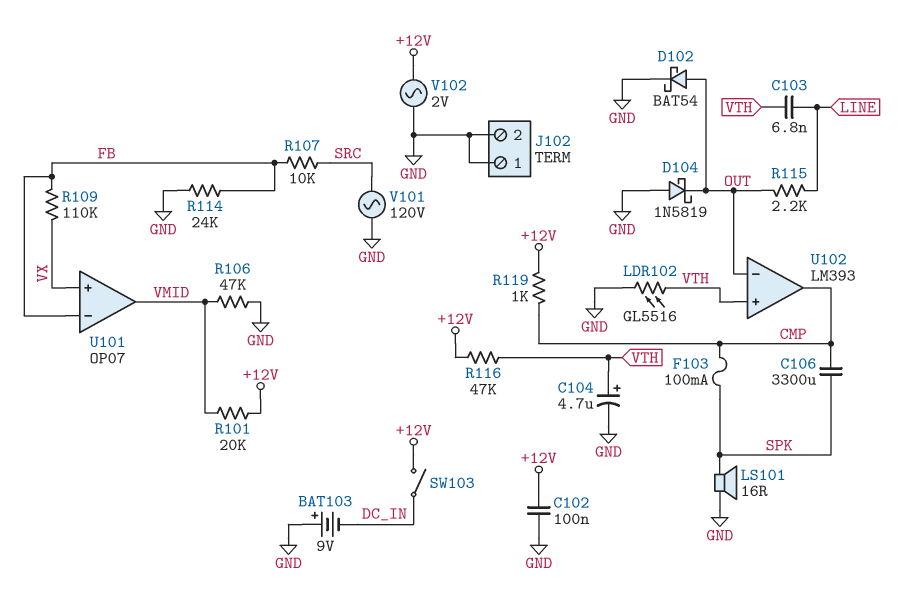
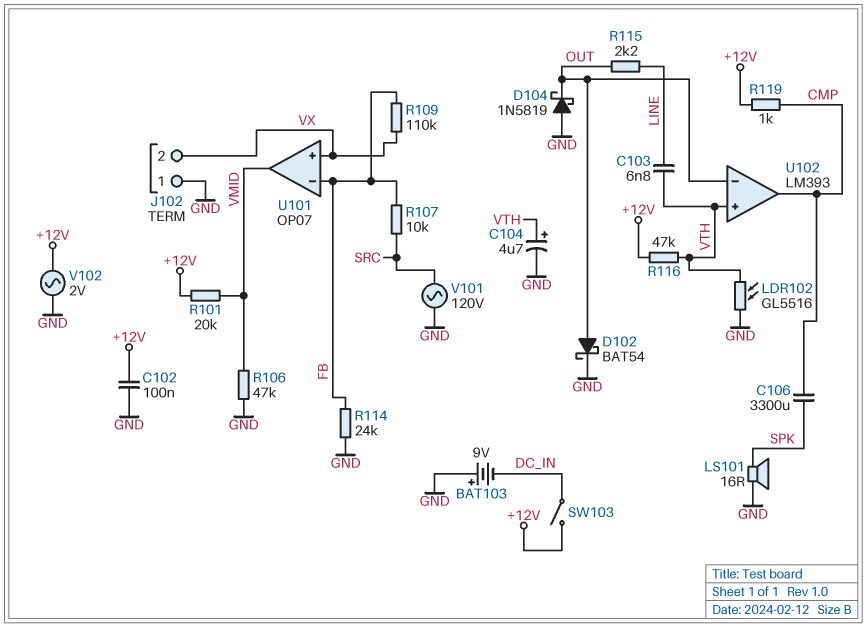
F103: 100mA (CMP, SPK) -> none
J102 pin 2: GND -> VX

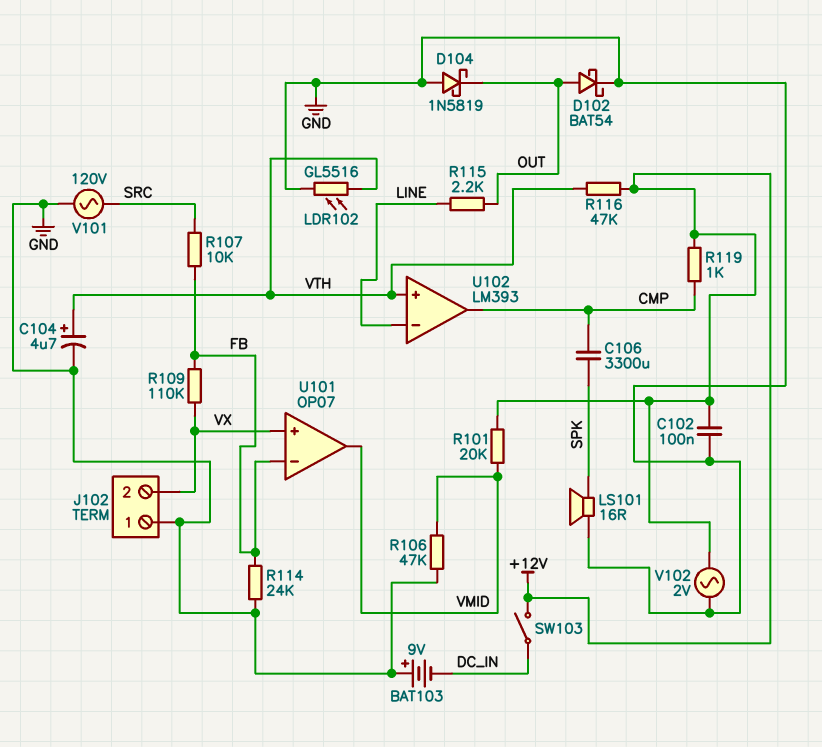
C103: 6.8nF (LINE, VTH) -> none
U102 pin in-: OUT -> LINE

